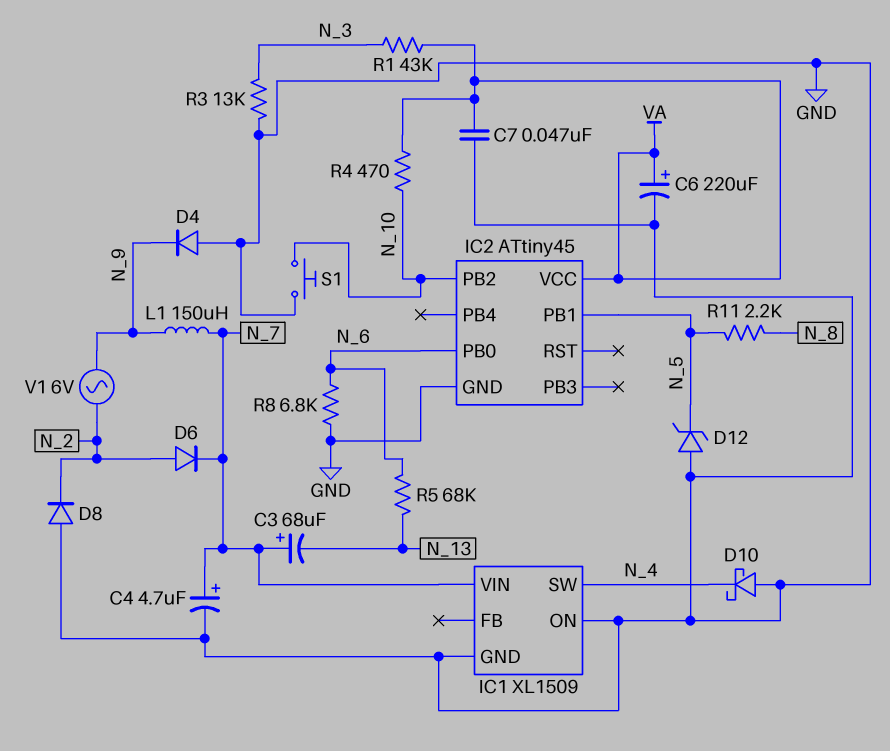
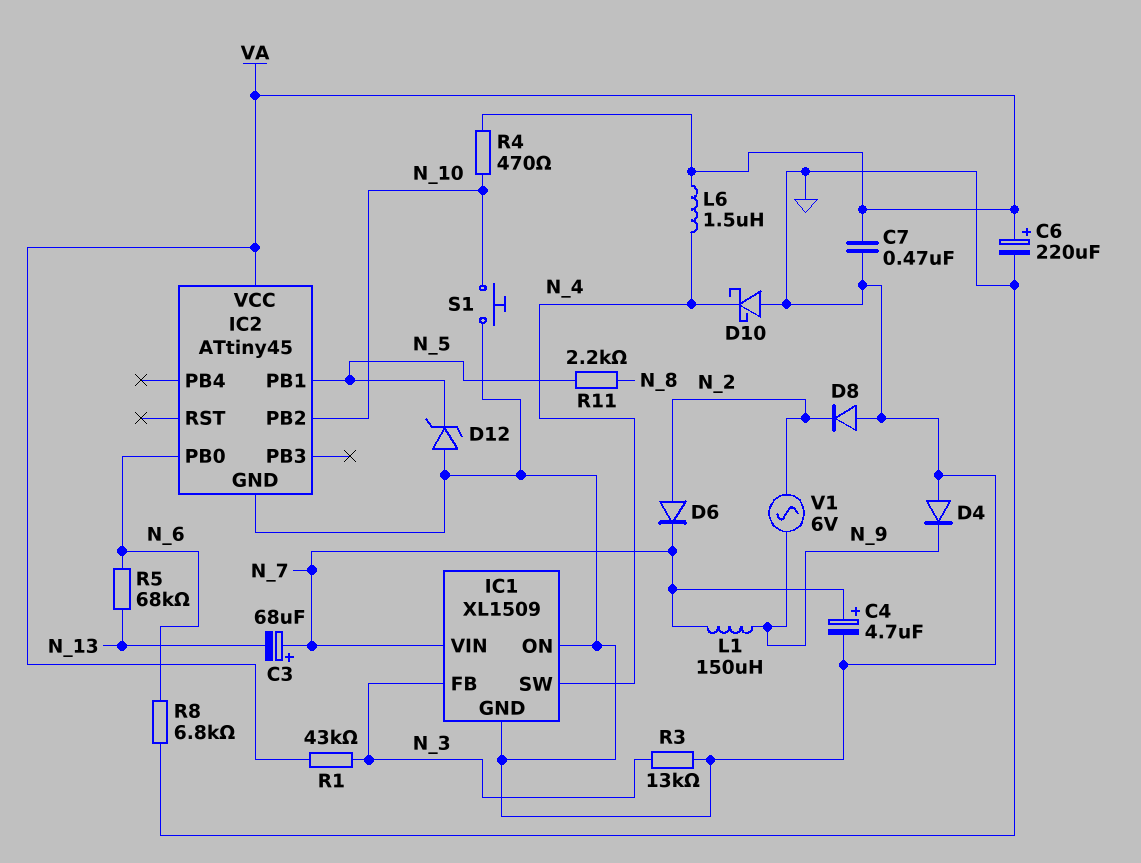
C7: 47nF (GND, VA) -> 470nF (GND, VA)
IC1 pin FB: none -> N_3
L6: none -> 1.5uH (N_4, VA)

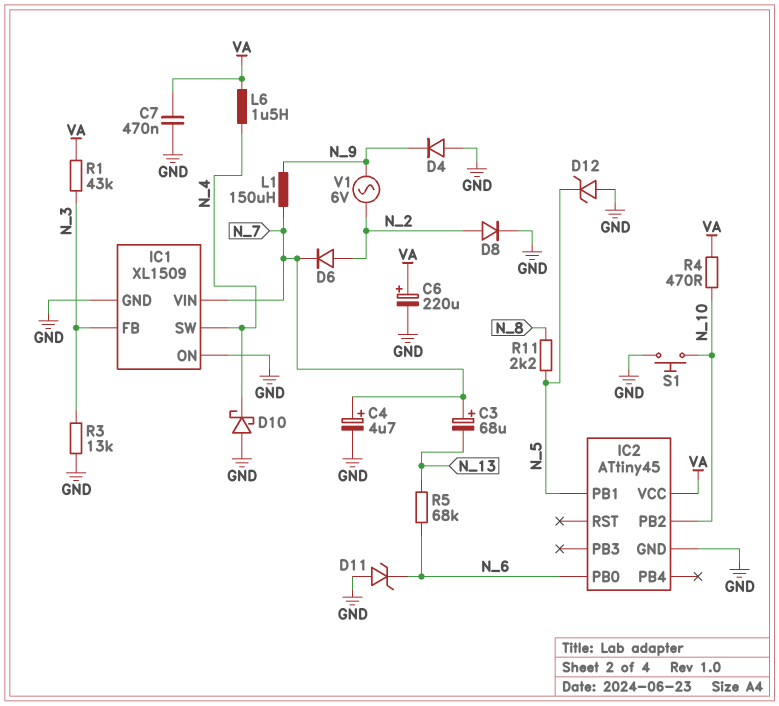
D8: diode (A GND, K N_2) -> diode (A N_2, K GND)
D11: none -> zener (A GND, K N_6)
R8: 6.8k (GND, N_6) -> none

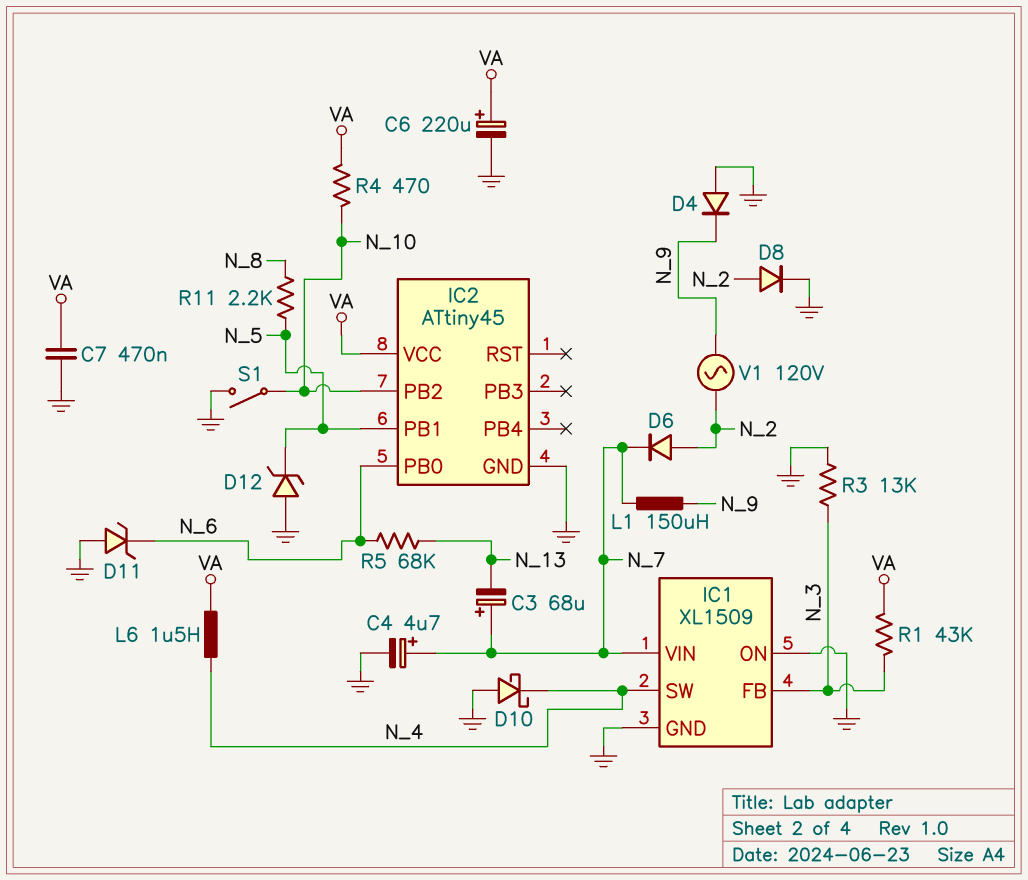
S1: button (GND, N_10) -> switch (GND, N_10)
V1: AC 6V (N_2, N_9) -> AC 120V (N_2, N_9)

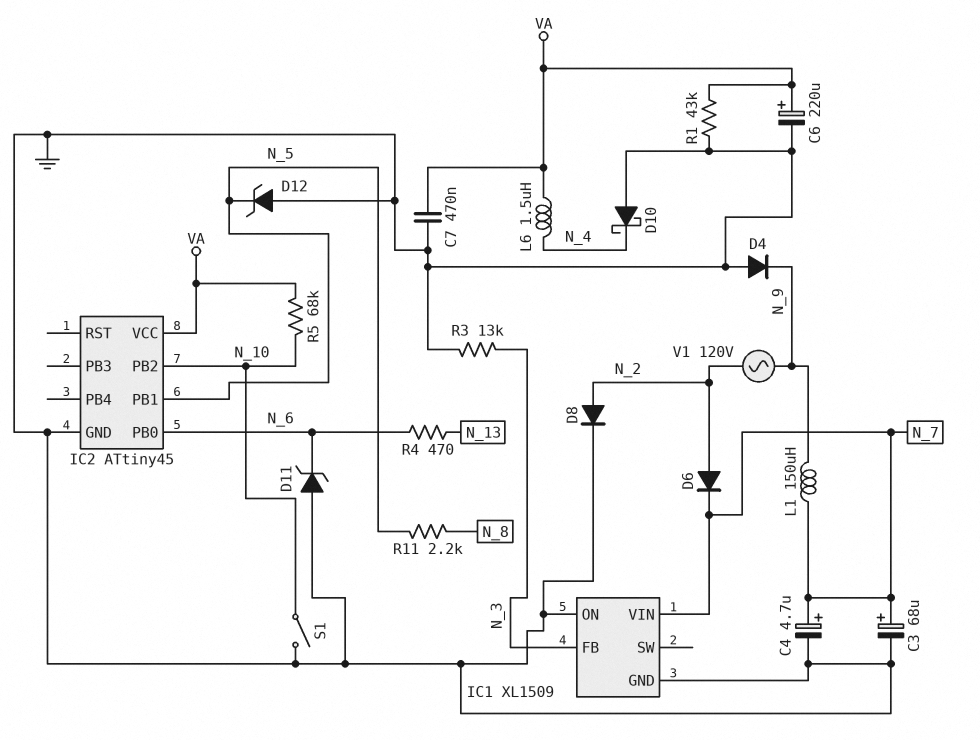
C3: 68uF (plus N_7, minus N_13) -> 68uF (plus N_7, minus GND)
IC1 pin SW: N_4 -> none
R1: 43k (N_3, VA) -> 43k (GND, VA)
R4: 470 (N_10, VA) -> 470 (N_6, N_13)
R5: 68k (N_6, N_13) -> 68k (N_10, VA)

